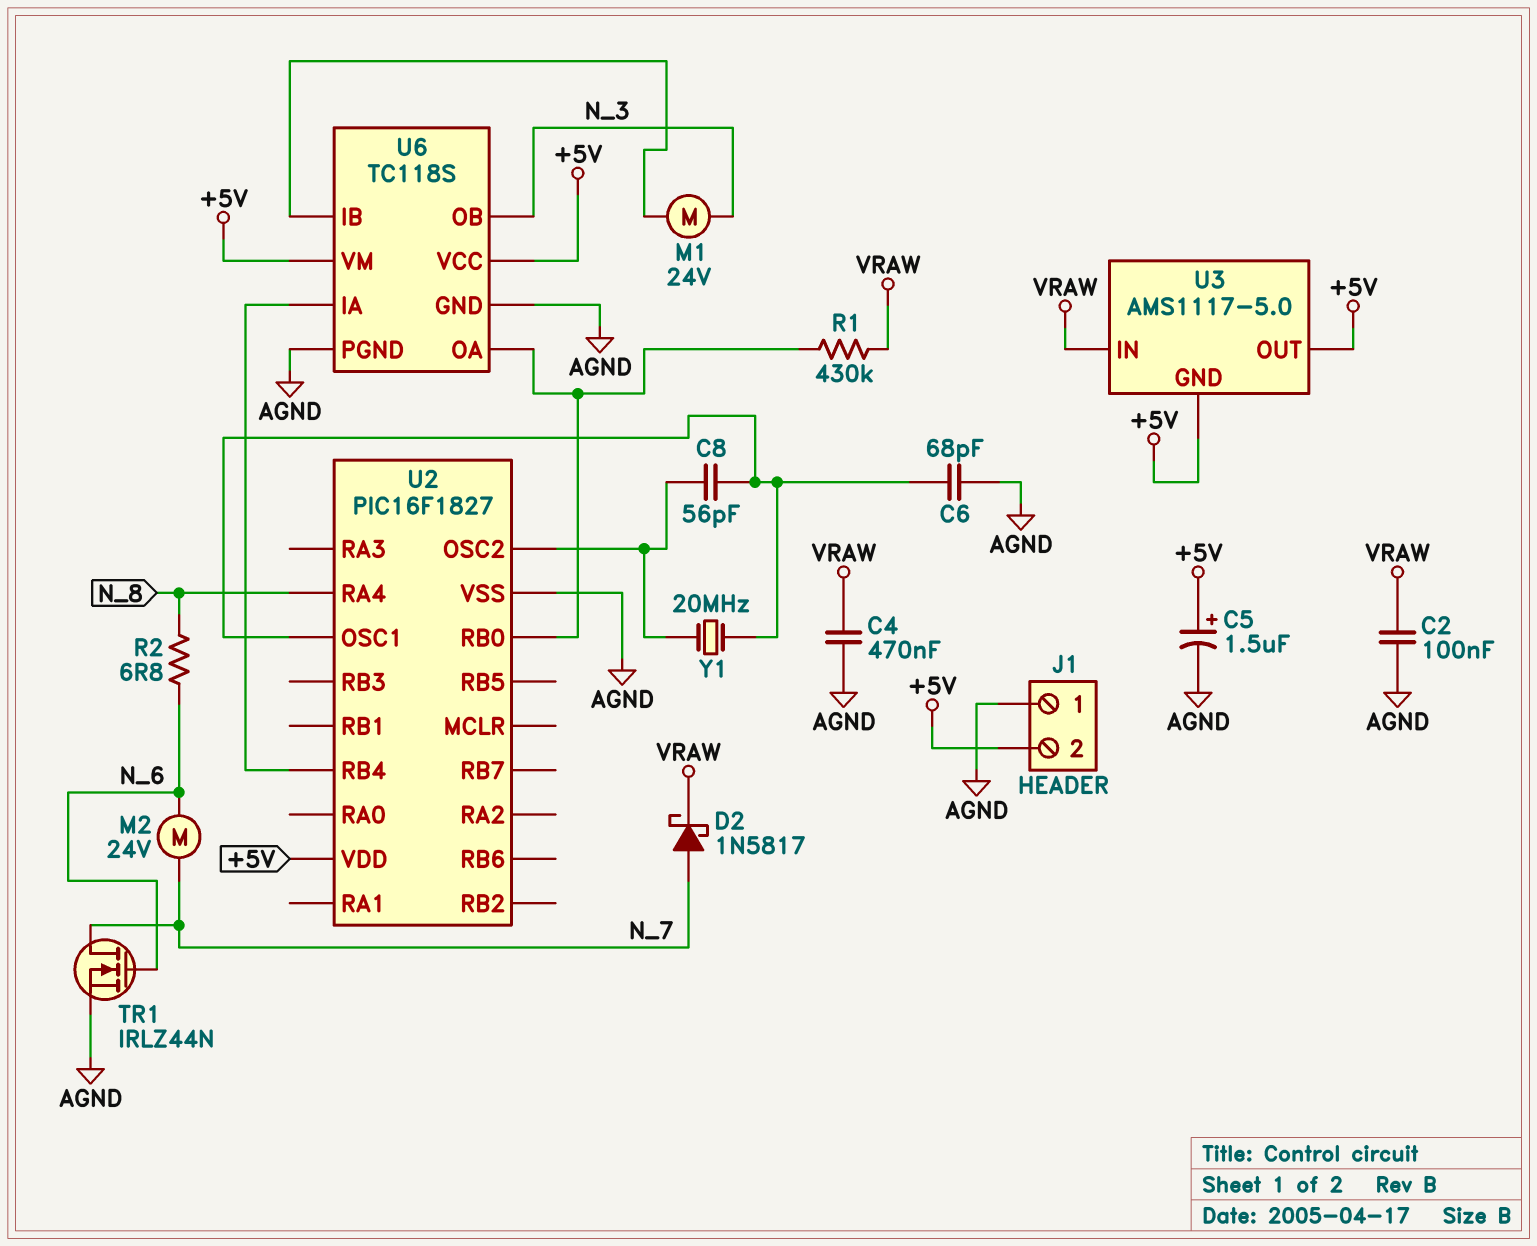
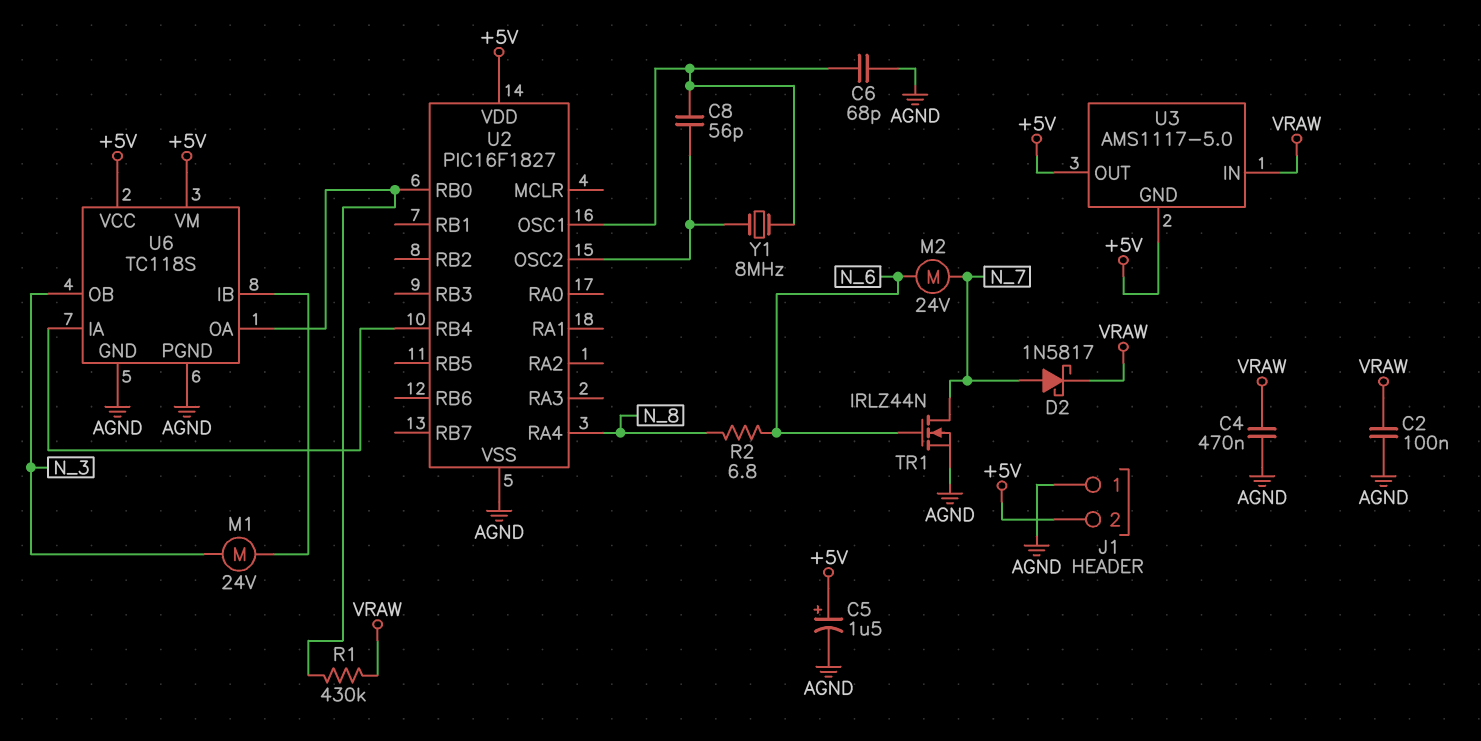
Y1: 20MHz (U2/OSC1, U2/OSC2) -> 8MHz (U2/OSC1, U2/OSC2)

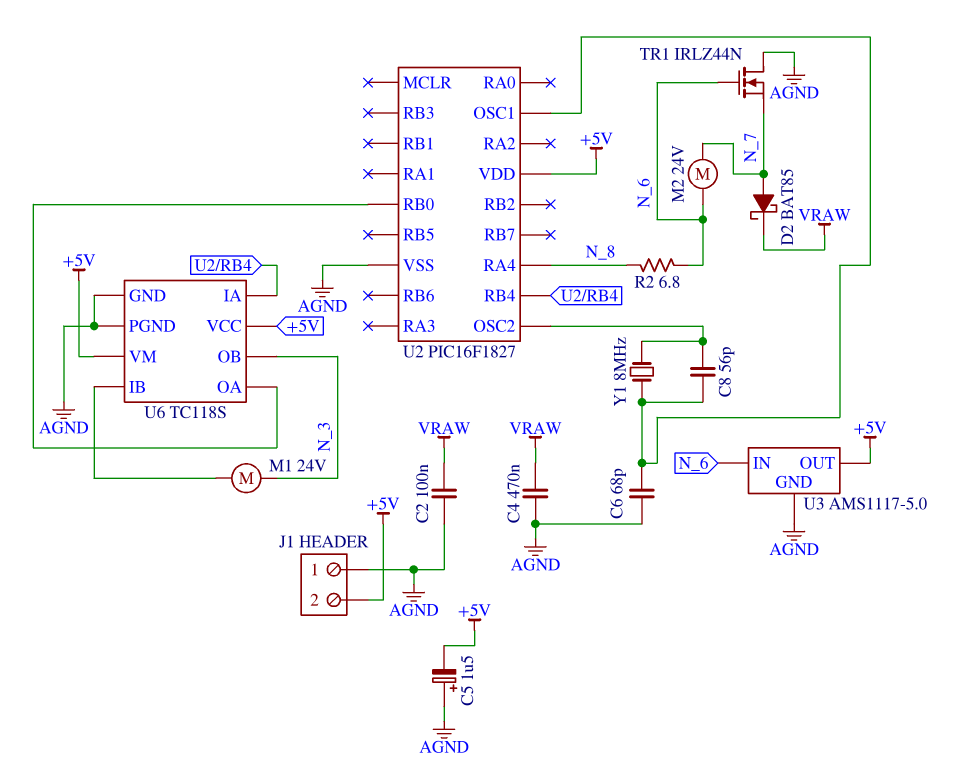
C5: 1.5uF (plus +5V, minus AGND) -> 1.5uF (plus AGND, minus +5V)
D2: schottky 1N5817 (A N_7, K VRAW) -> schottky BAT85 (A N_7, K VRAW)
R1: 430k (U2/RB0, VRAW) -> none
TR1: NMOS IRLZ44N (G N_6, D N_7, S AGND) -> NMOS IRLZ44N (G N_6, D AGND, S N_7)
U3 pin GND: +5V -> AGND
U3 pin IN: VRAW -> N_6

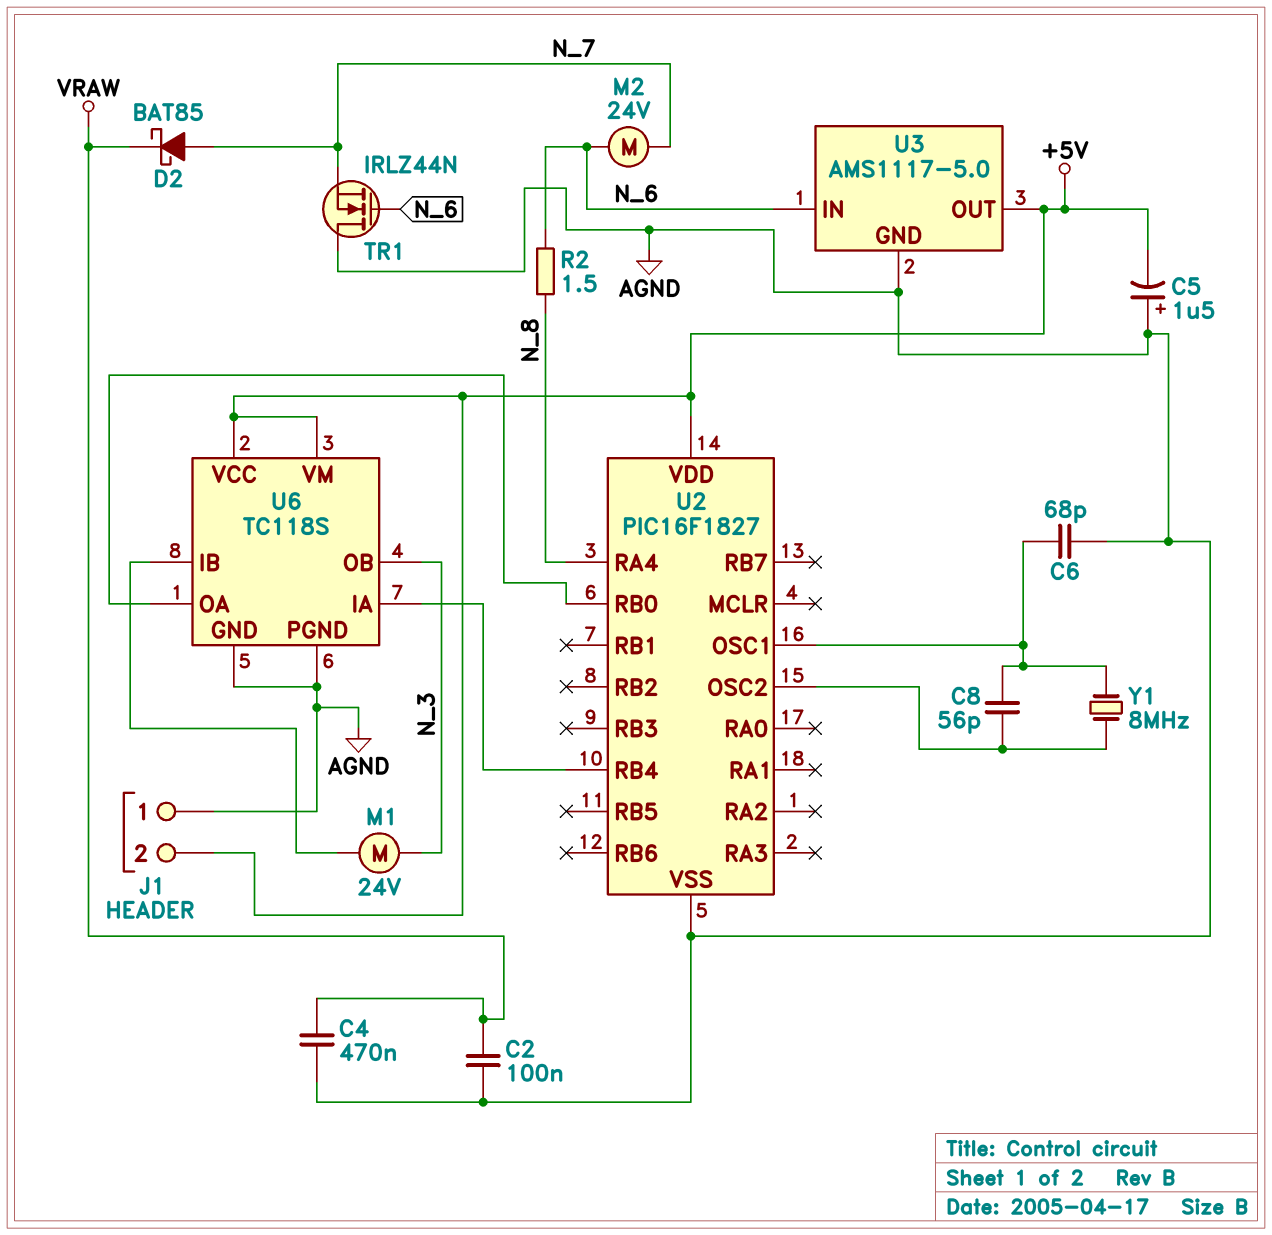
R2: 6.8 (N_6, N_8) -> 1.5 (N_6, N_8)

